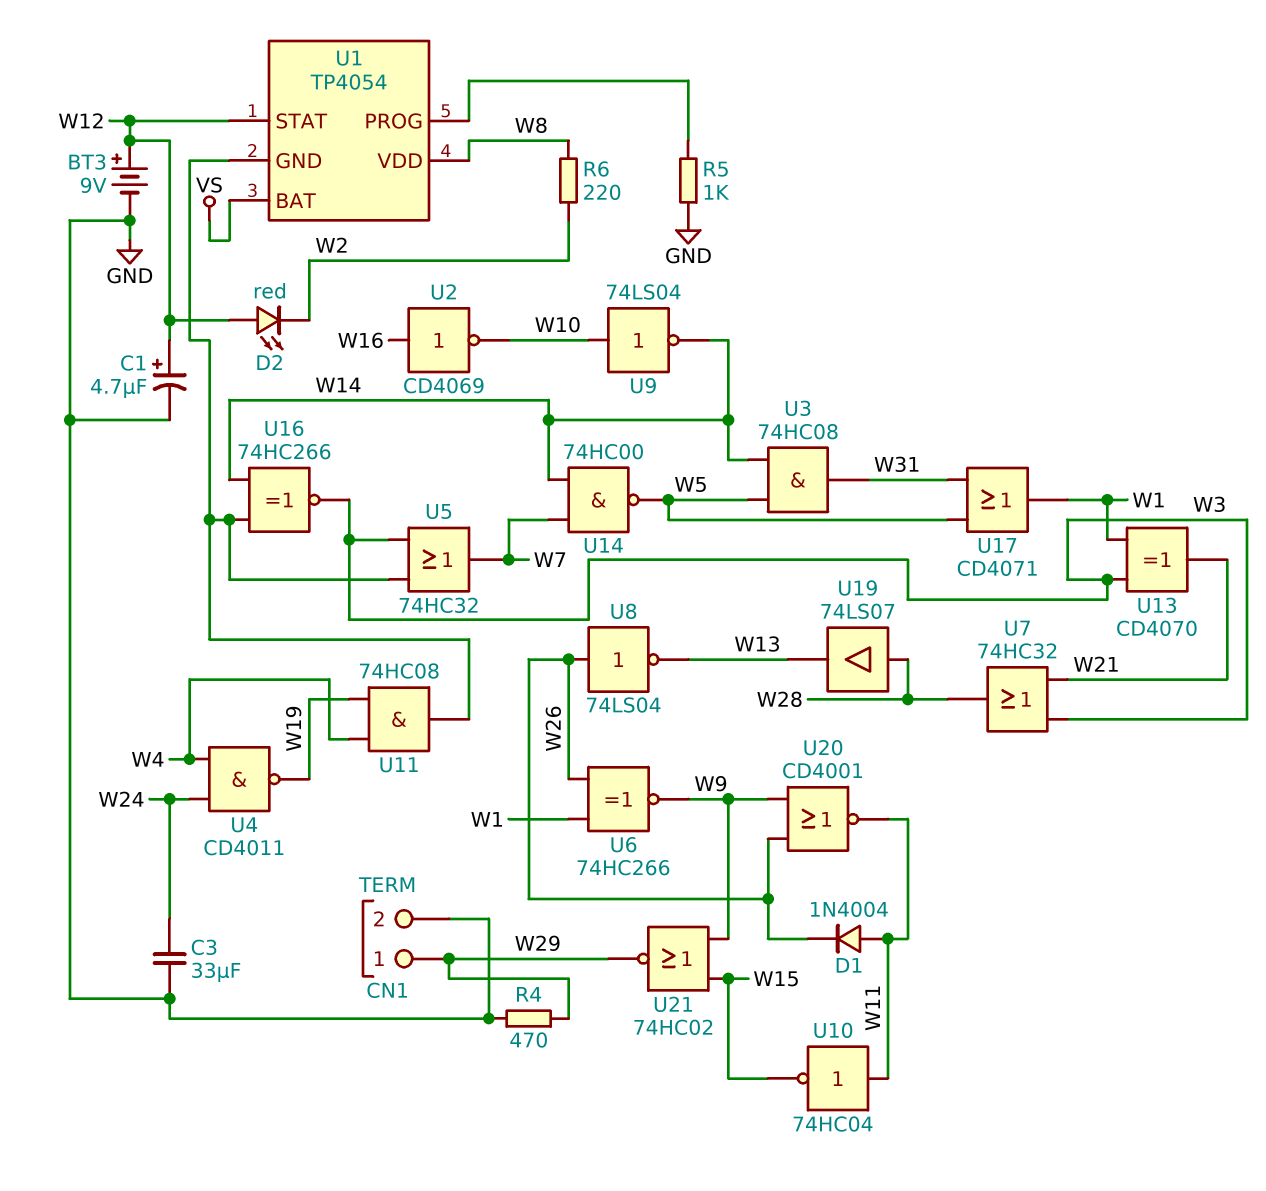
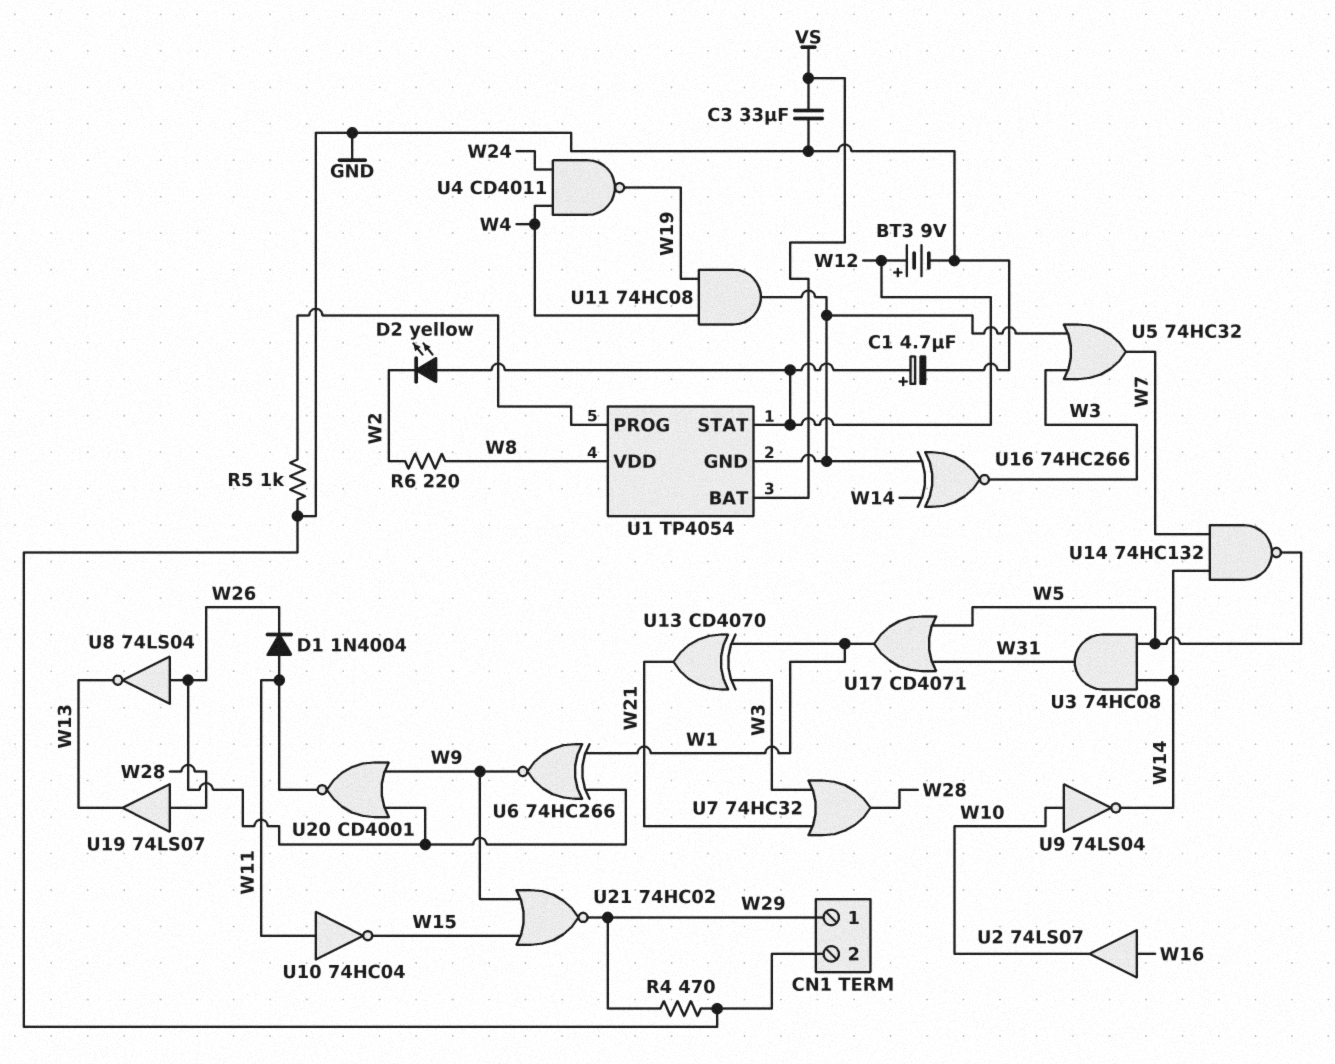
C3: 33uF (GND, W24) -> 33uF (GND, VS)
D2: LED red (A W12, K W2) -> LED yellow (A W12, K W2)
U2: NOT CD4069 (in W16, out W10) -> buffer 74LS07 (in W16, out W10)
U14: NAND 74HC00 (in W7, in W14, out W5) -> NAND 74HC132 (in W7, in W14, out W5)

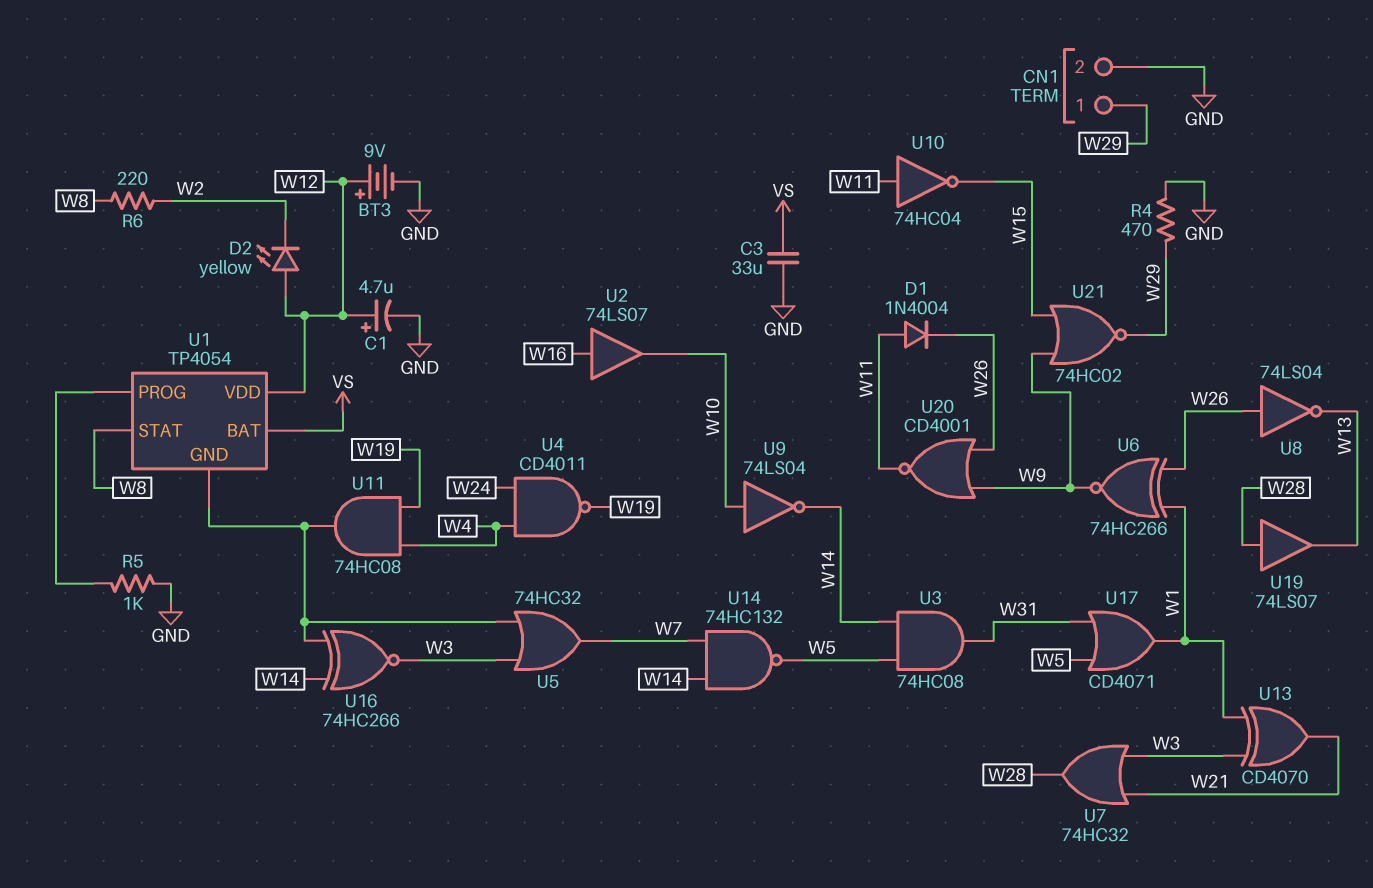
U1 pin STAT: W12 -> W8
U1 pin VDD: W8 -> W12

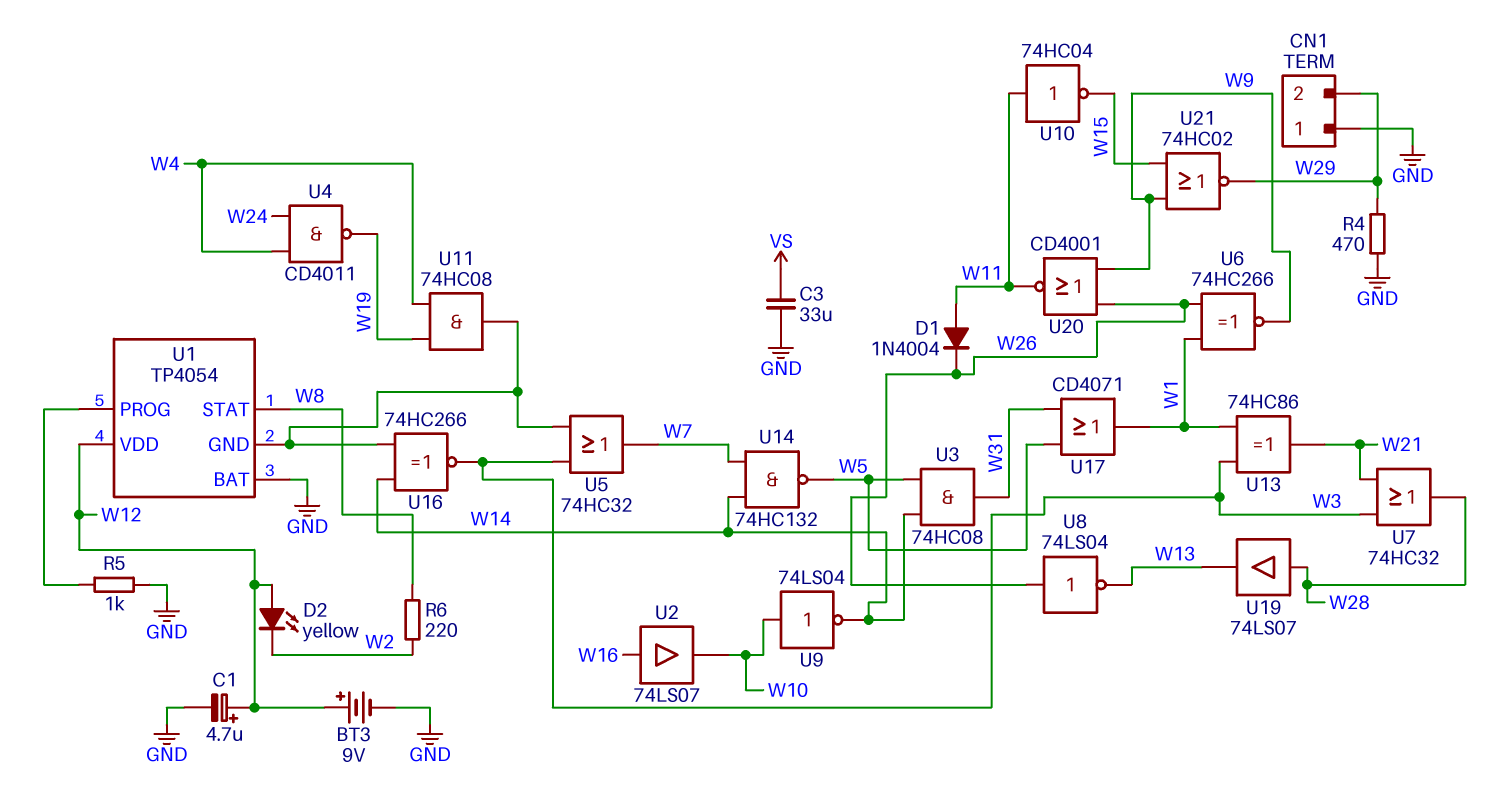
CN1 pin 1: W29 -> GND
CN1 pin 2: GND -> W29
U1 pin BAT: VS -> GND
U13: XOR CD4070 (in W1, in W3, out W21) -> XOR 74HC86 (in W1, in W3, out W21)

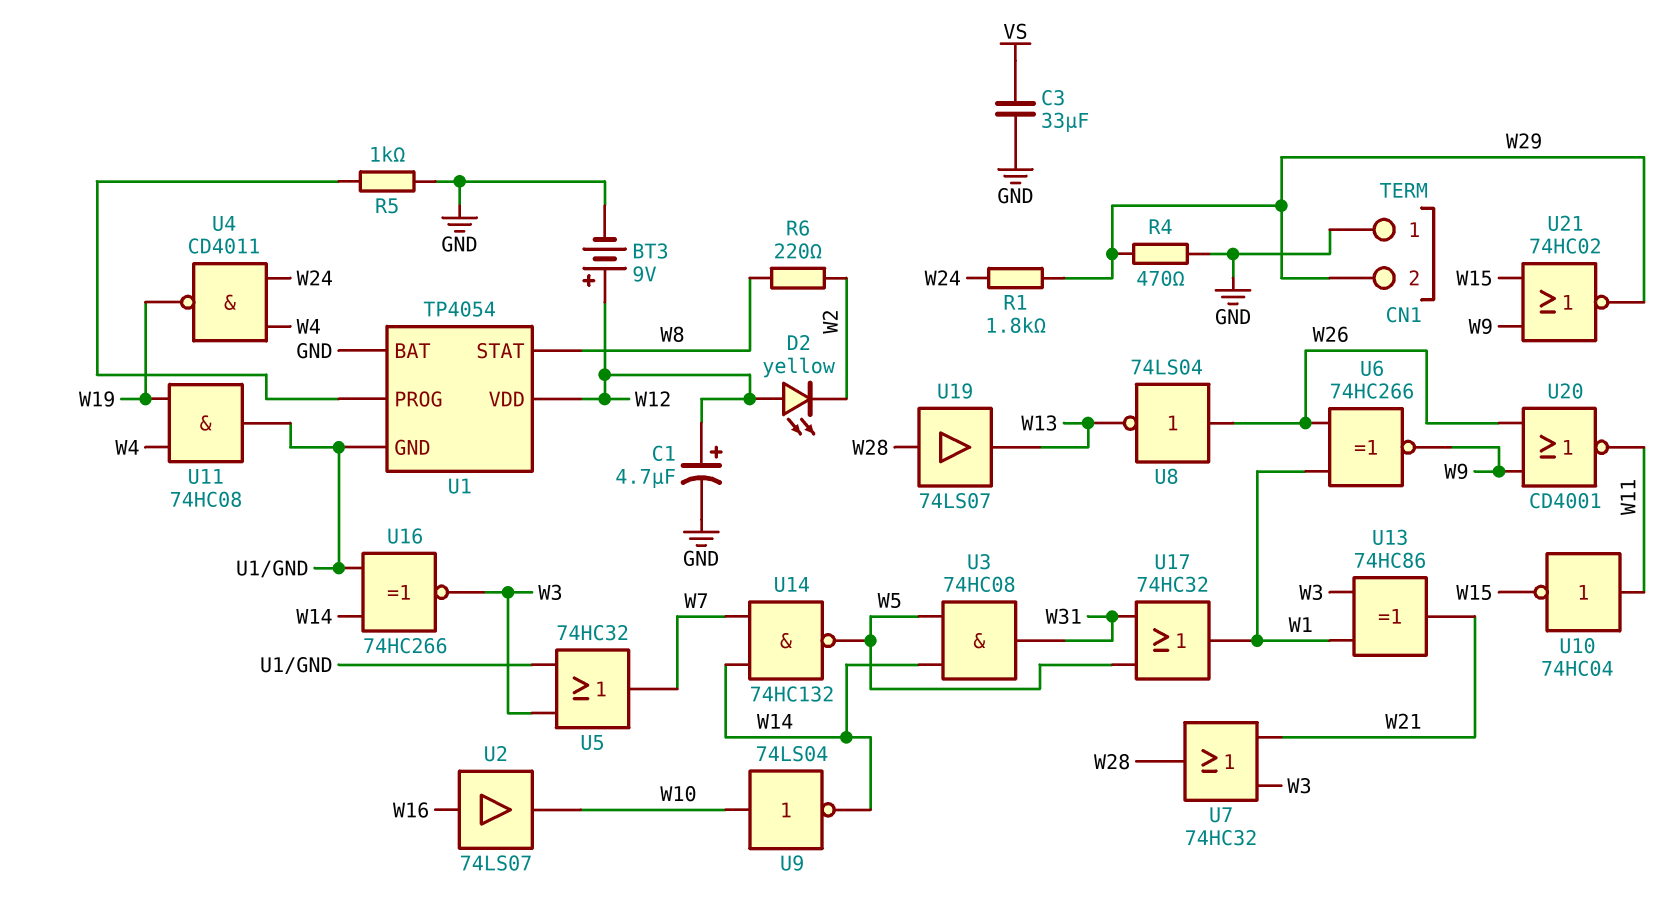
D1: diode 1N4004 (A W11, K W26) -> none
R1: none -> 1.8k (W24, W29)
U17: OR CD4071 (in W5, in W31, out W1) -> OR 74HC32 (in W5, in W31, out W1)

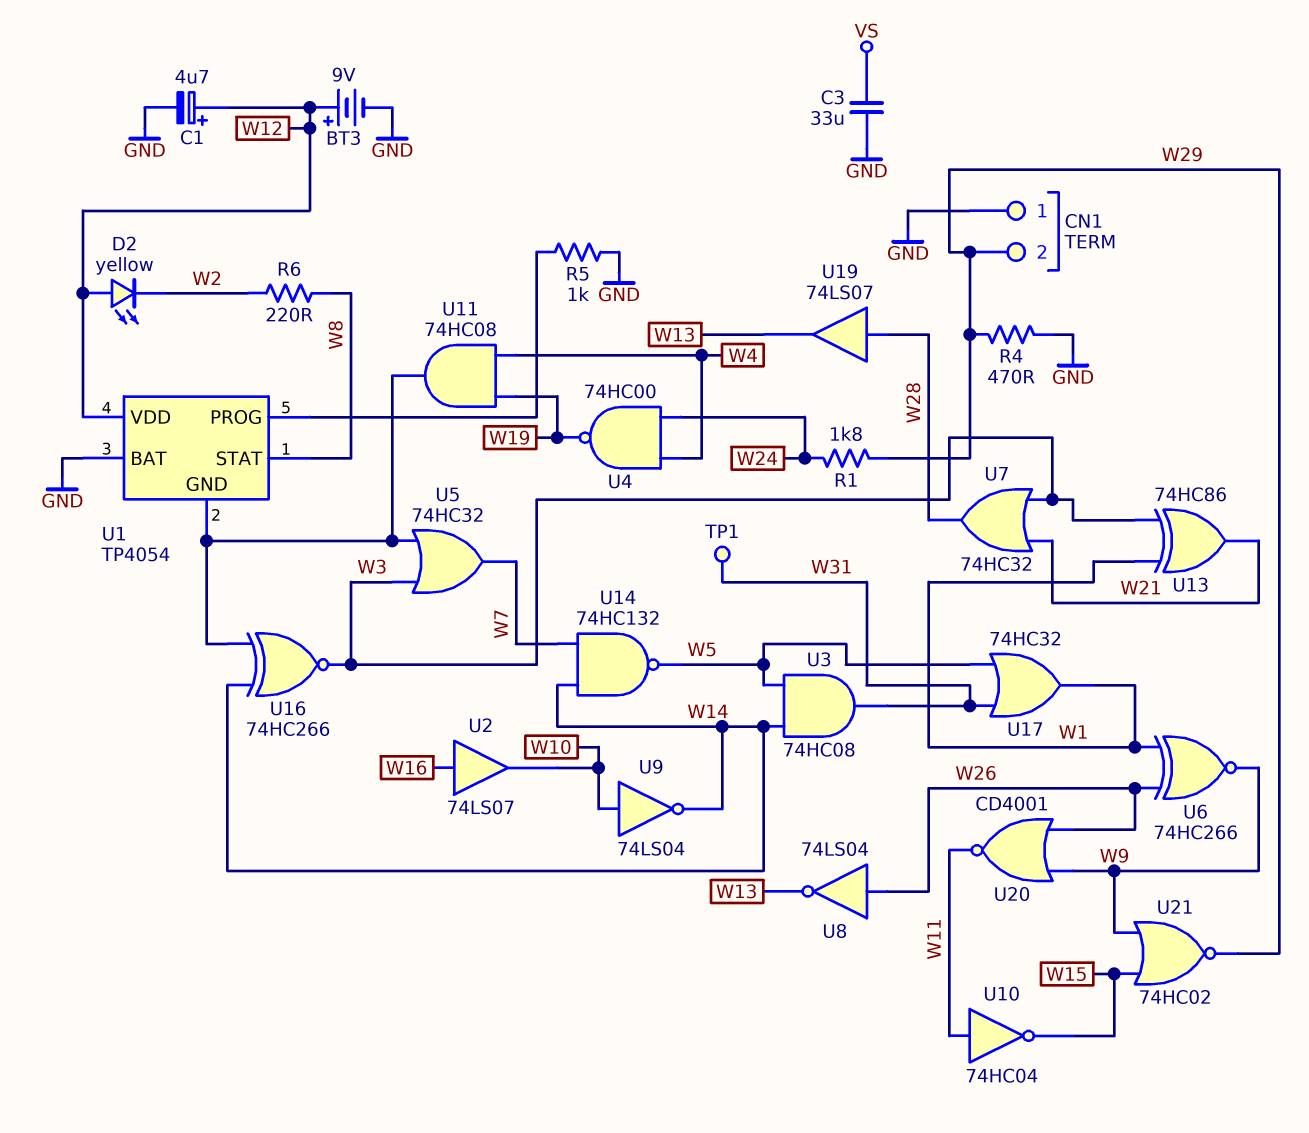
TP1: none -> test point (W31)
U4: NAND CD4011 (in W4, in W24, out W19) -> NAND 74HC00 (in W4, in W24, out W19)

